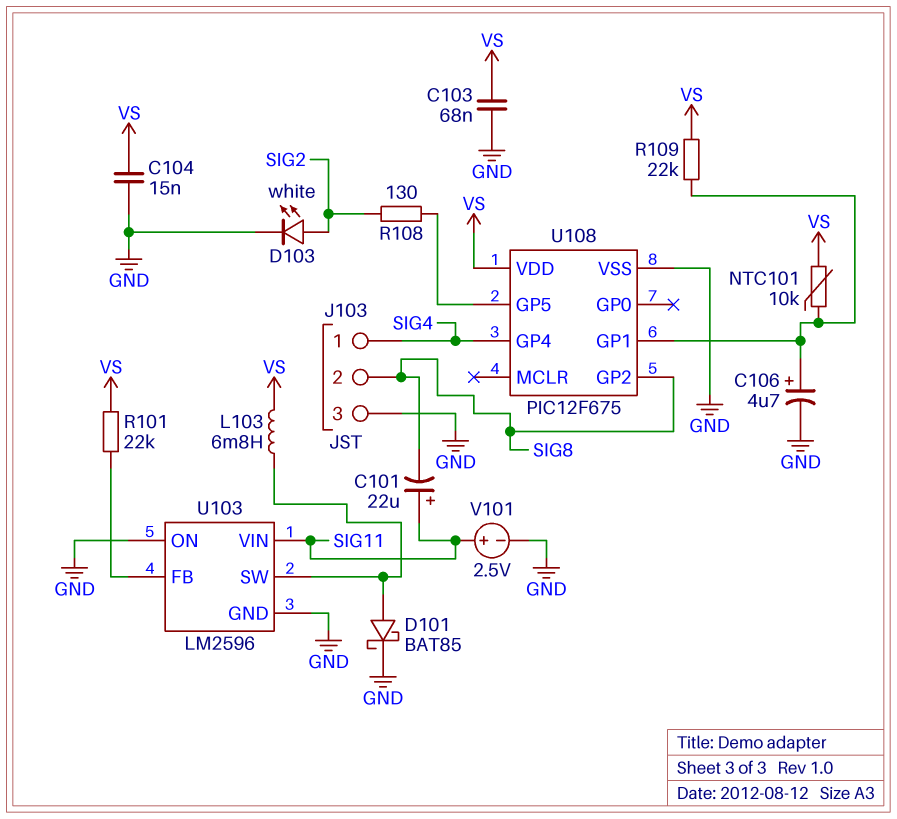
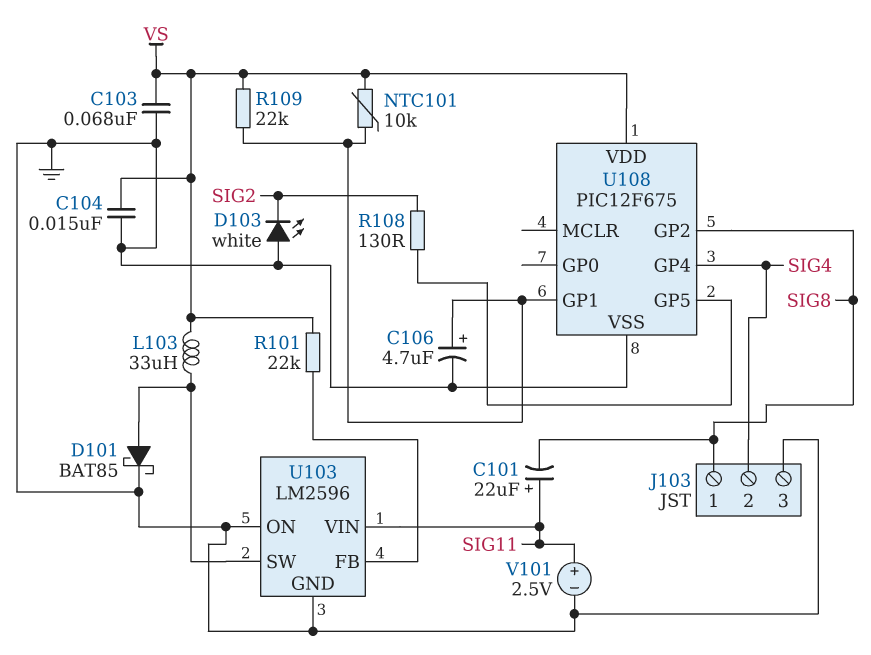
D103: LED white (A SIG2, K GND) -> LED white (A GND, K SIG2)
J103 pin 1: SIG4 -> SIG8
J103 pin 2: SIG8 -> SIG4
L103: 6.8mH (U103/SW, VS) -> 33uH (U103/SW, VS)

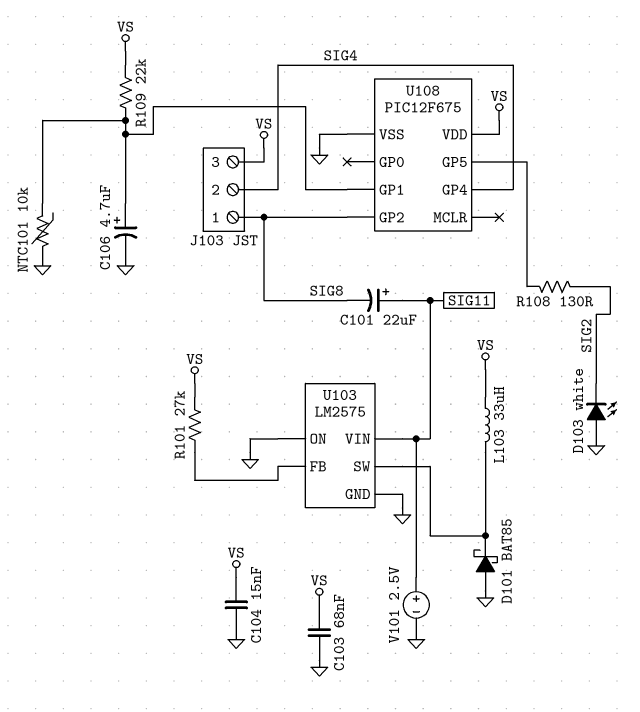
D101: schottky BAT85 (A U103/SW, K GND) -> schottky BAT85 (A GND, K U103/SW)
J103 pin 3: GND -> VS
NTC101: 10k (U108/GP1, VS) -> 10k (GND, U108/GP1)
R101: 22k (U103/FB, VS) -> 27k (U103/FB, VS)
U103: LM2596 -> LM2575

